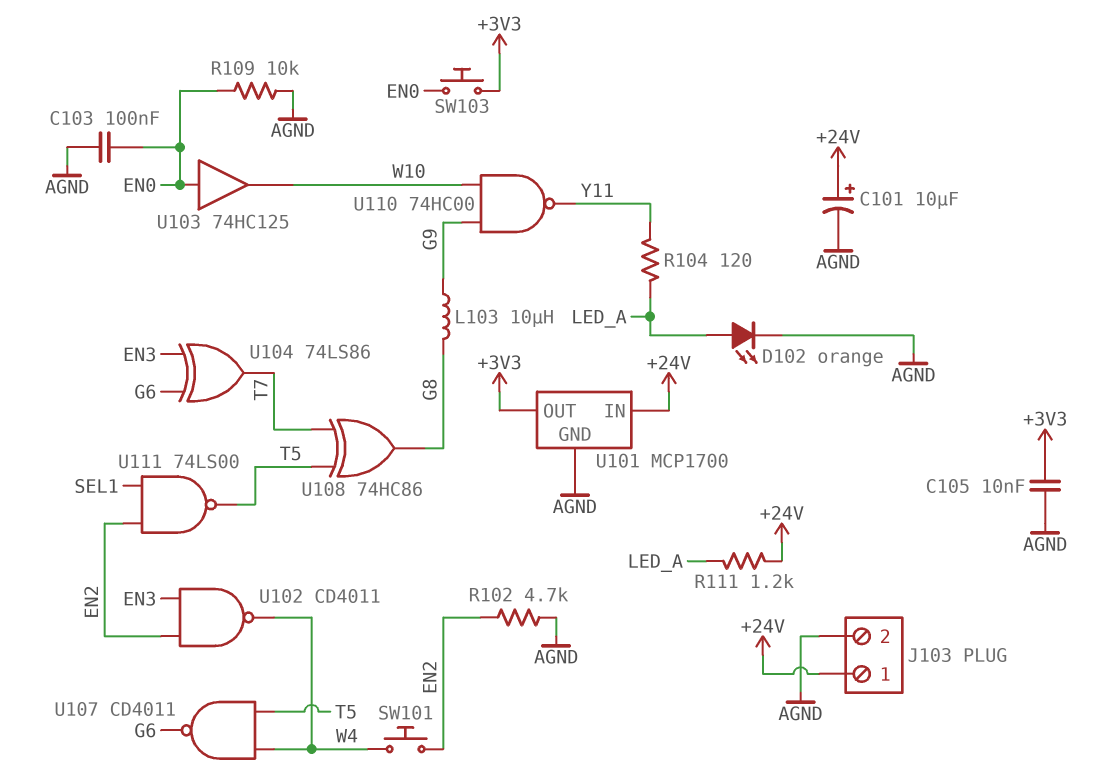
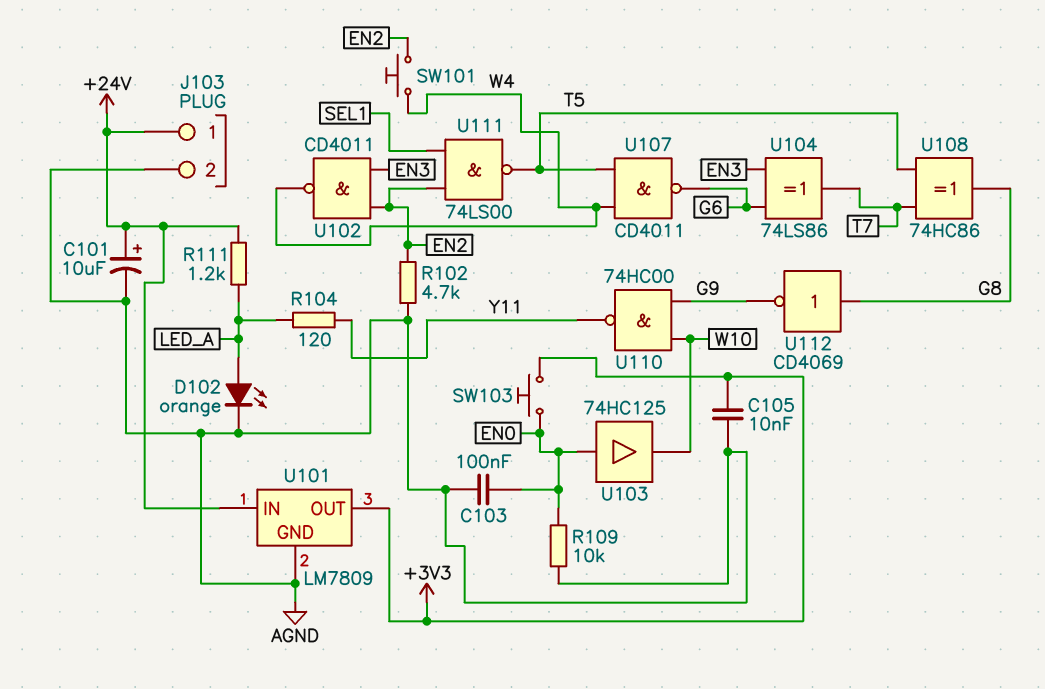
L103: 10uH (G8, G9) -> none
U101: MCP1700 -> LM7809
U112: none -> NOT CD4069 (in G8, out G9)

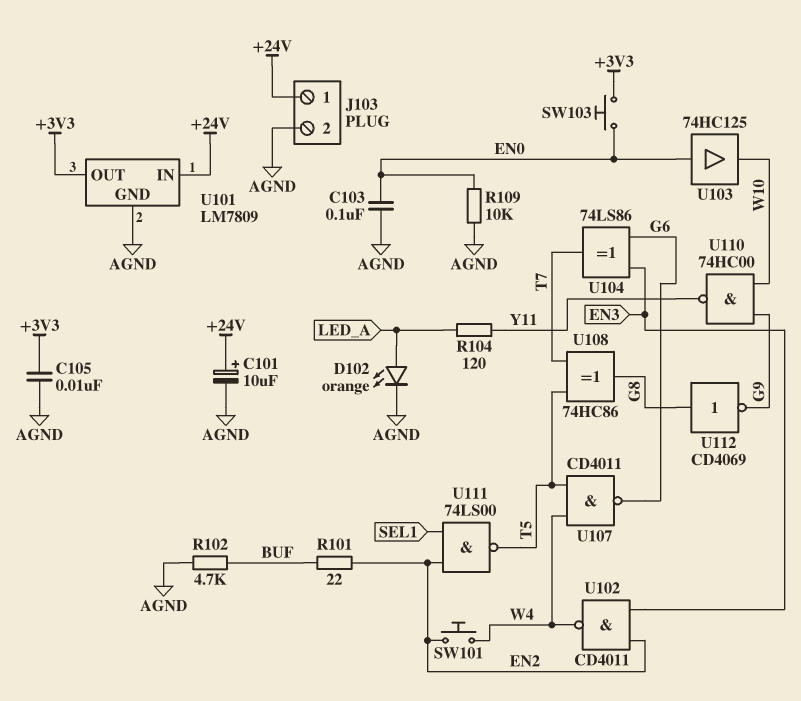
R101: none -> 22 (BUF, EN2)
R102: 4.7k (AGND, EN2) -> 4.7k (AGND, BUF)
R111: 1.2k (+24V, LED_A) -> none

